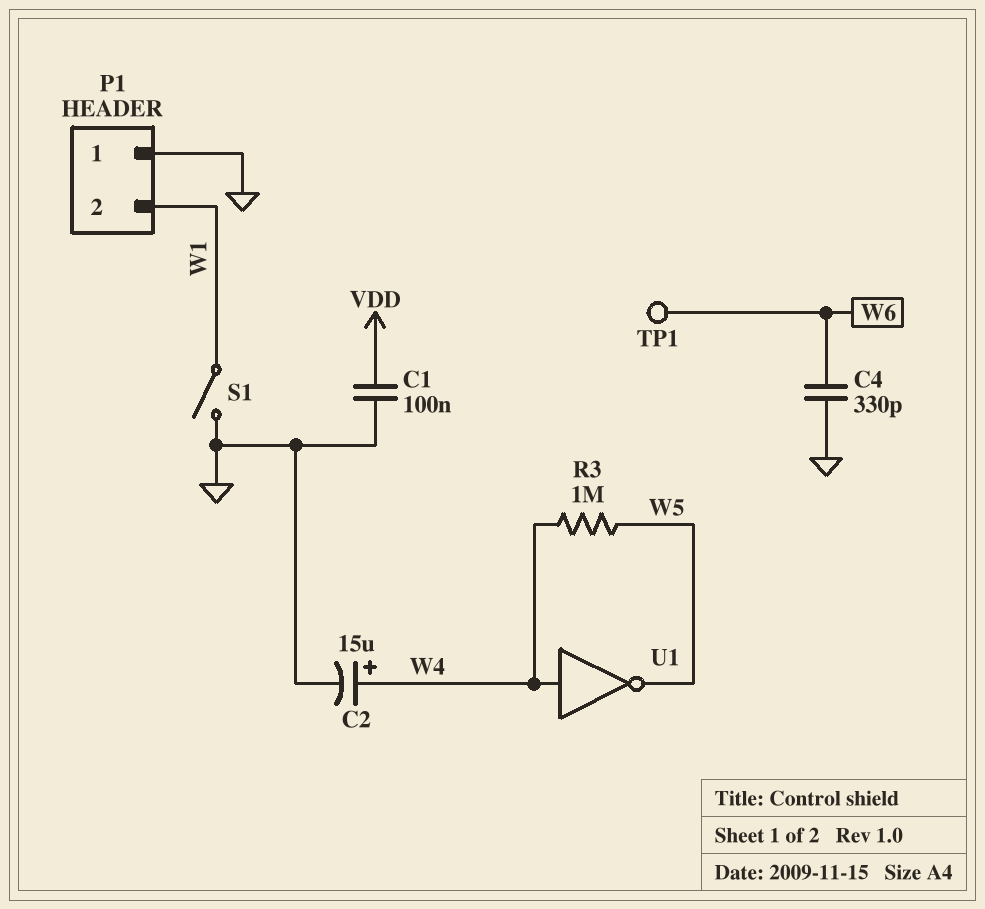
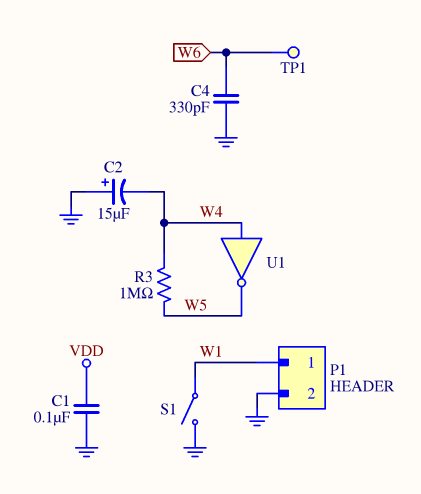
C2: 15uF (plus W4, minus GND) -> 15uF (plus GND, minus W4)
P1 pin 1: GND -> W1
P1 pin 2: W1 -> GND

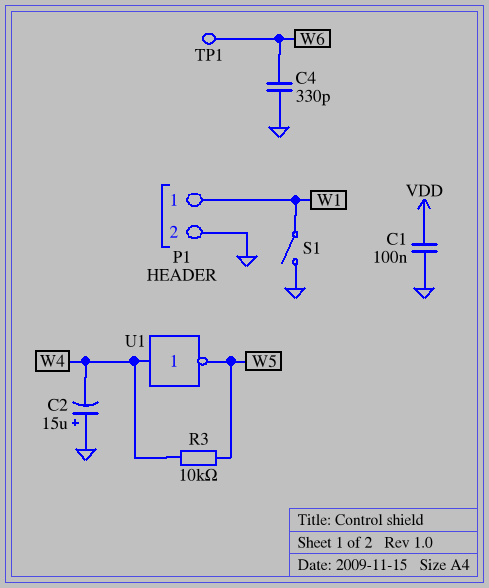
R3: 1M (W4, W5) -> 10k (W4, W5)

